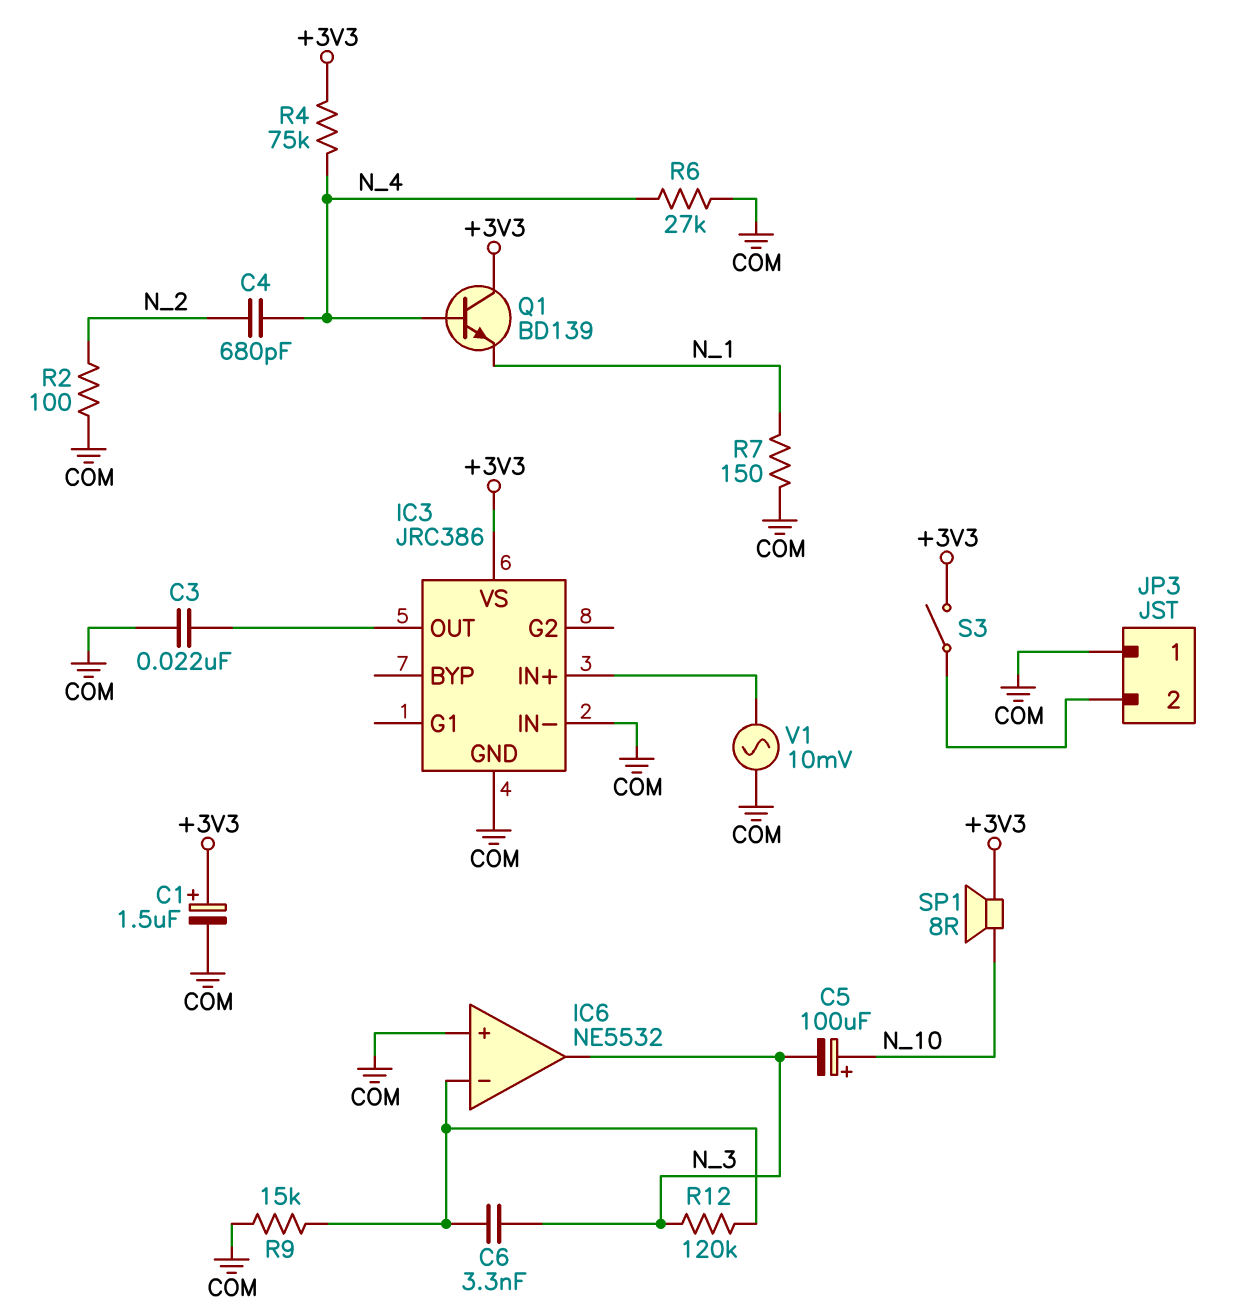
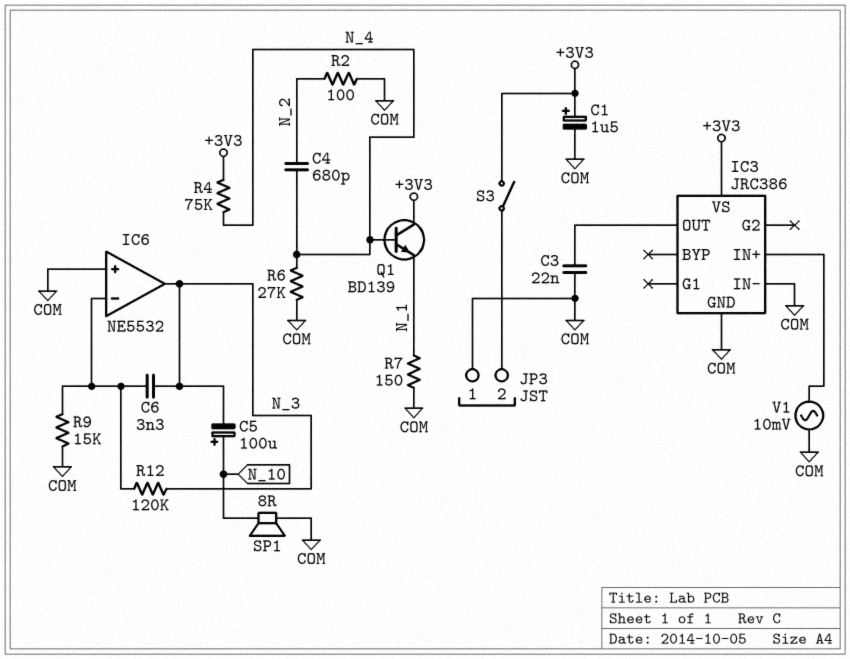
SP1: speaker 8R (+3V3, N_10) -> speaker 8R (COM, N_10)

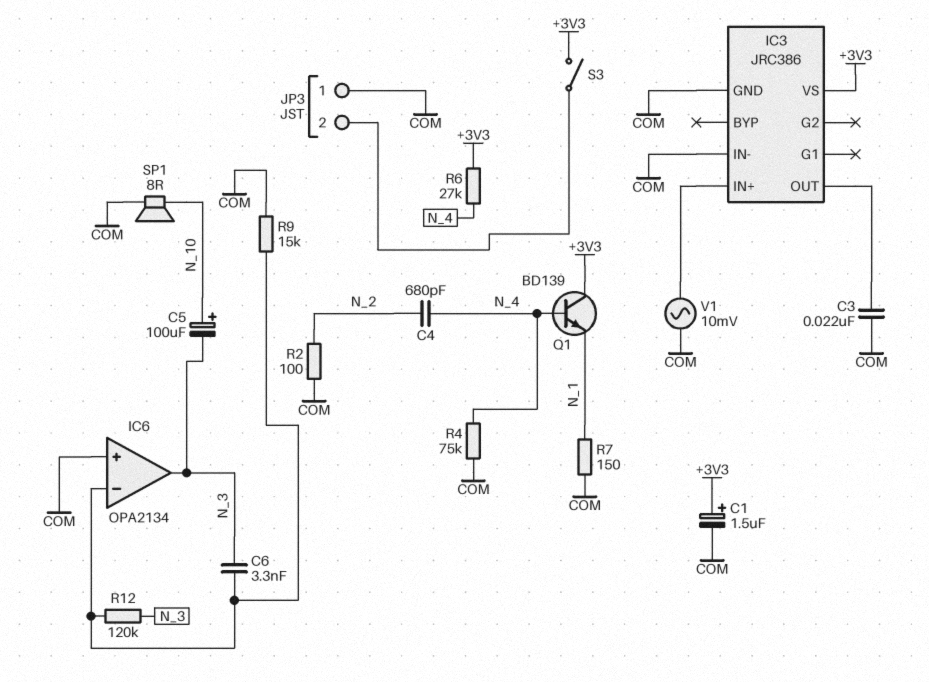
IC6: NE5532 -> OPA2134
R4: 75k (+3V3, N_4) -> 75k (COM, N_4)
R6: 27k (COM, N_4) -> 27k (+3V3, N_4)

